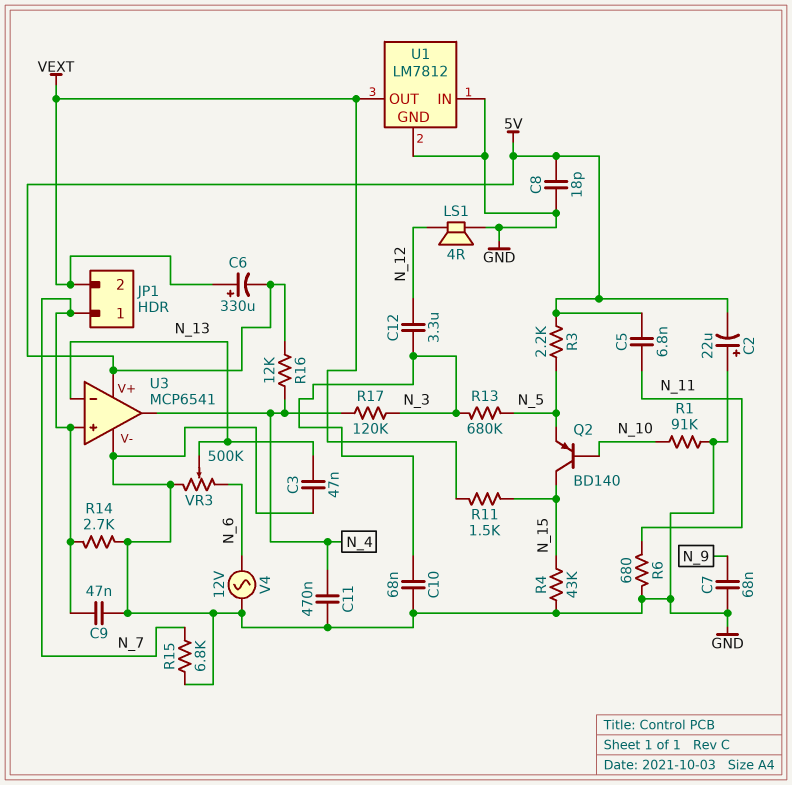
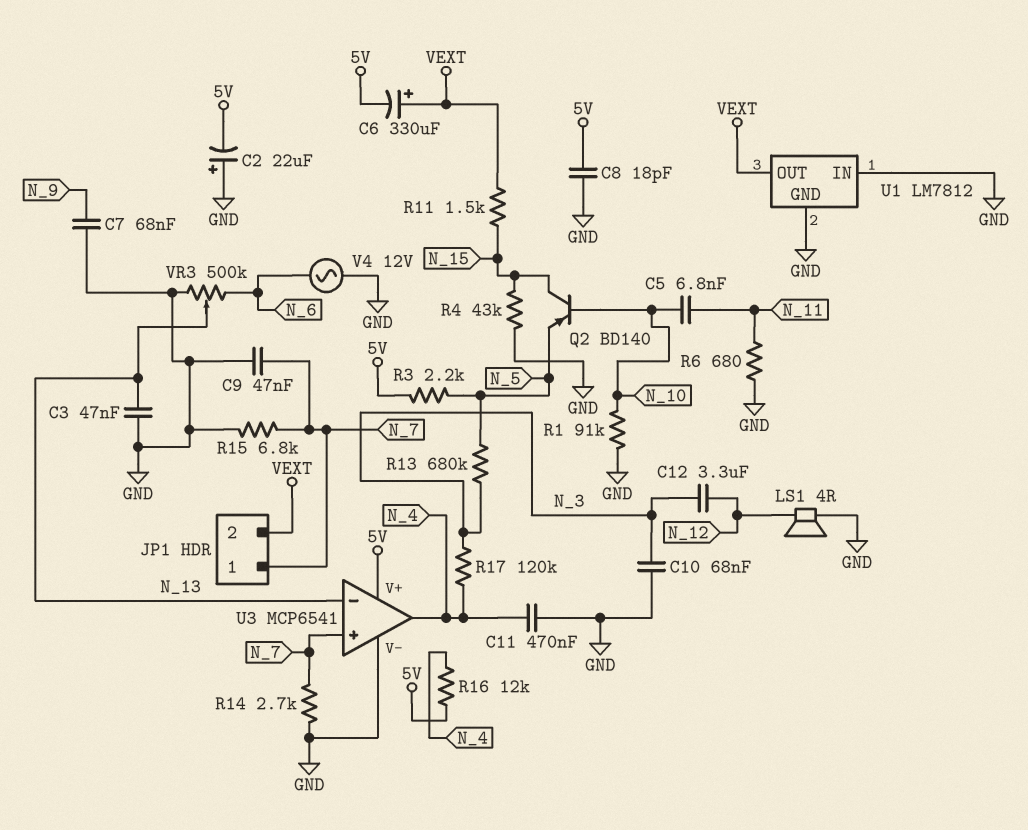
C5: 6.8nF (5V, N_11) -> 6.8nF (N_10, N_11)

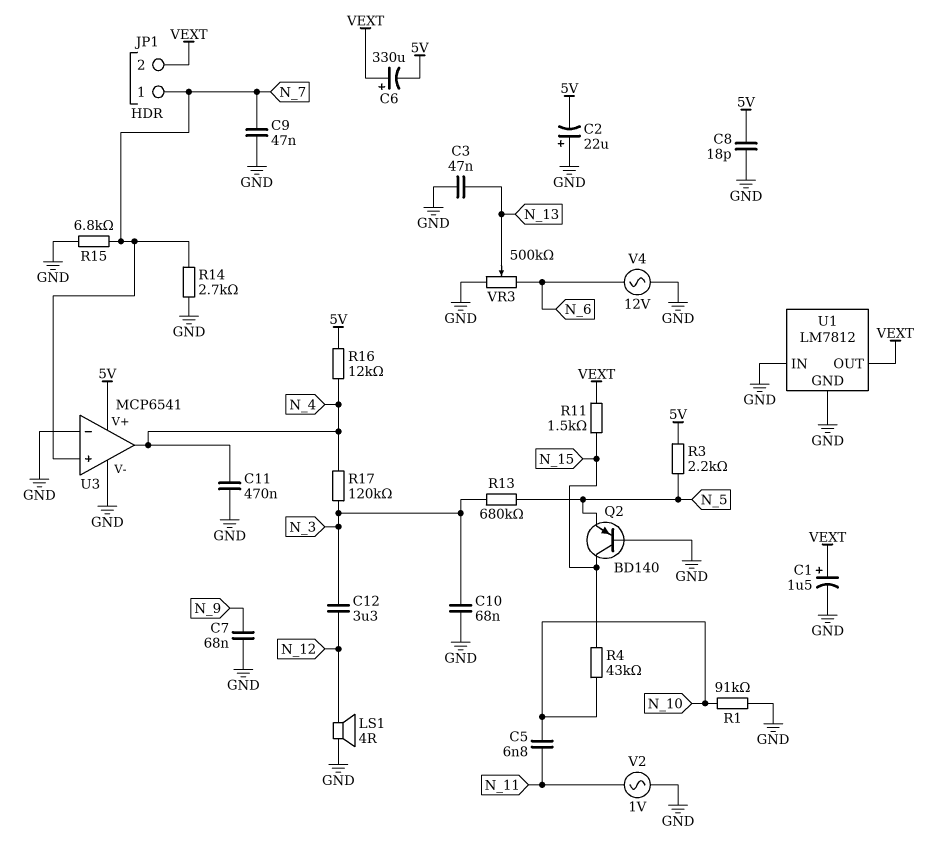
C1: none -> 1.5uF (plus VEXT, minus GND)
Q2: PNP BD140 (B N_10, C N_15, E N_5) -> PNP BD140 (B GND, C N_15, E N_5)
R4: 43k (GND, N_15) -> 43k (N_10, N_15)
R6: 680 (GND, N_11) -> none
U3 pin in-: N_13 -> GND
V2: none -> AC 1V (GND, N_11)

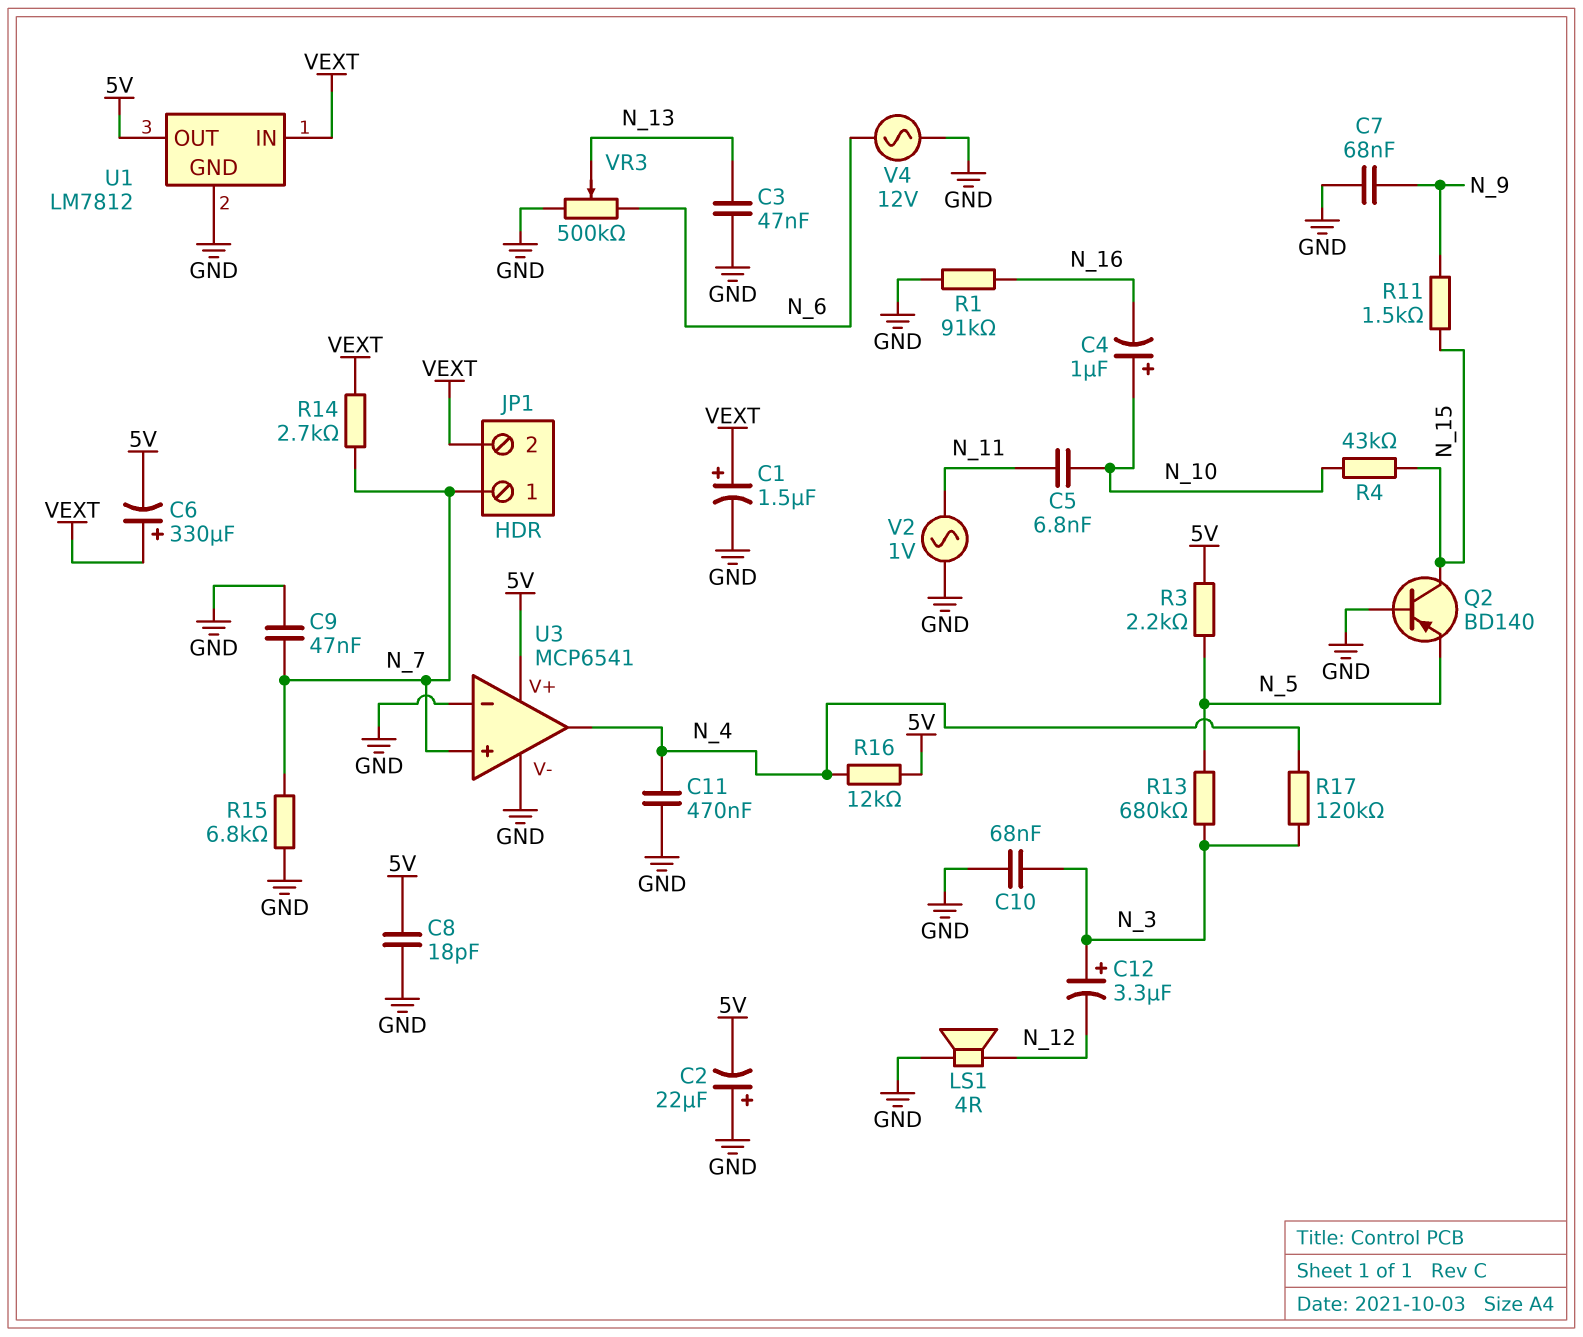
C4: none -> 1uF (plus N_10, minus N_16)
C12: 3.3uF (N_3, N_12) -> 3.3uF (plus N_3, minus N_12)
R1: 91k (GND, N_10) -> 91k (GND, N_16)
R11: 1.5k (N_15, VEXT) -> 1.5k (N_9, N_15)
R14: 2.7k (GND, N_7) -> 2.7k (N_7, VEXT)
U1 pin IN: GND -> VEXT
U1 pin OUT: VEXT -> 5V

